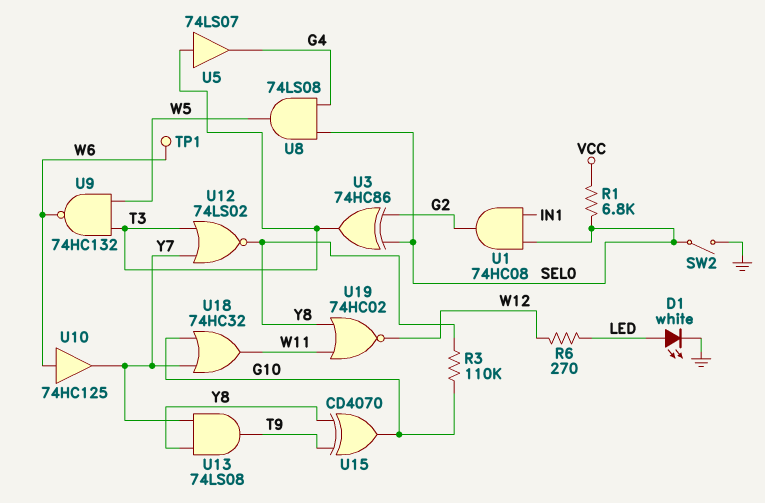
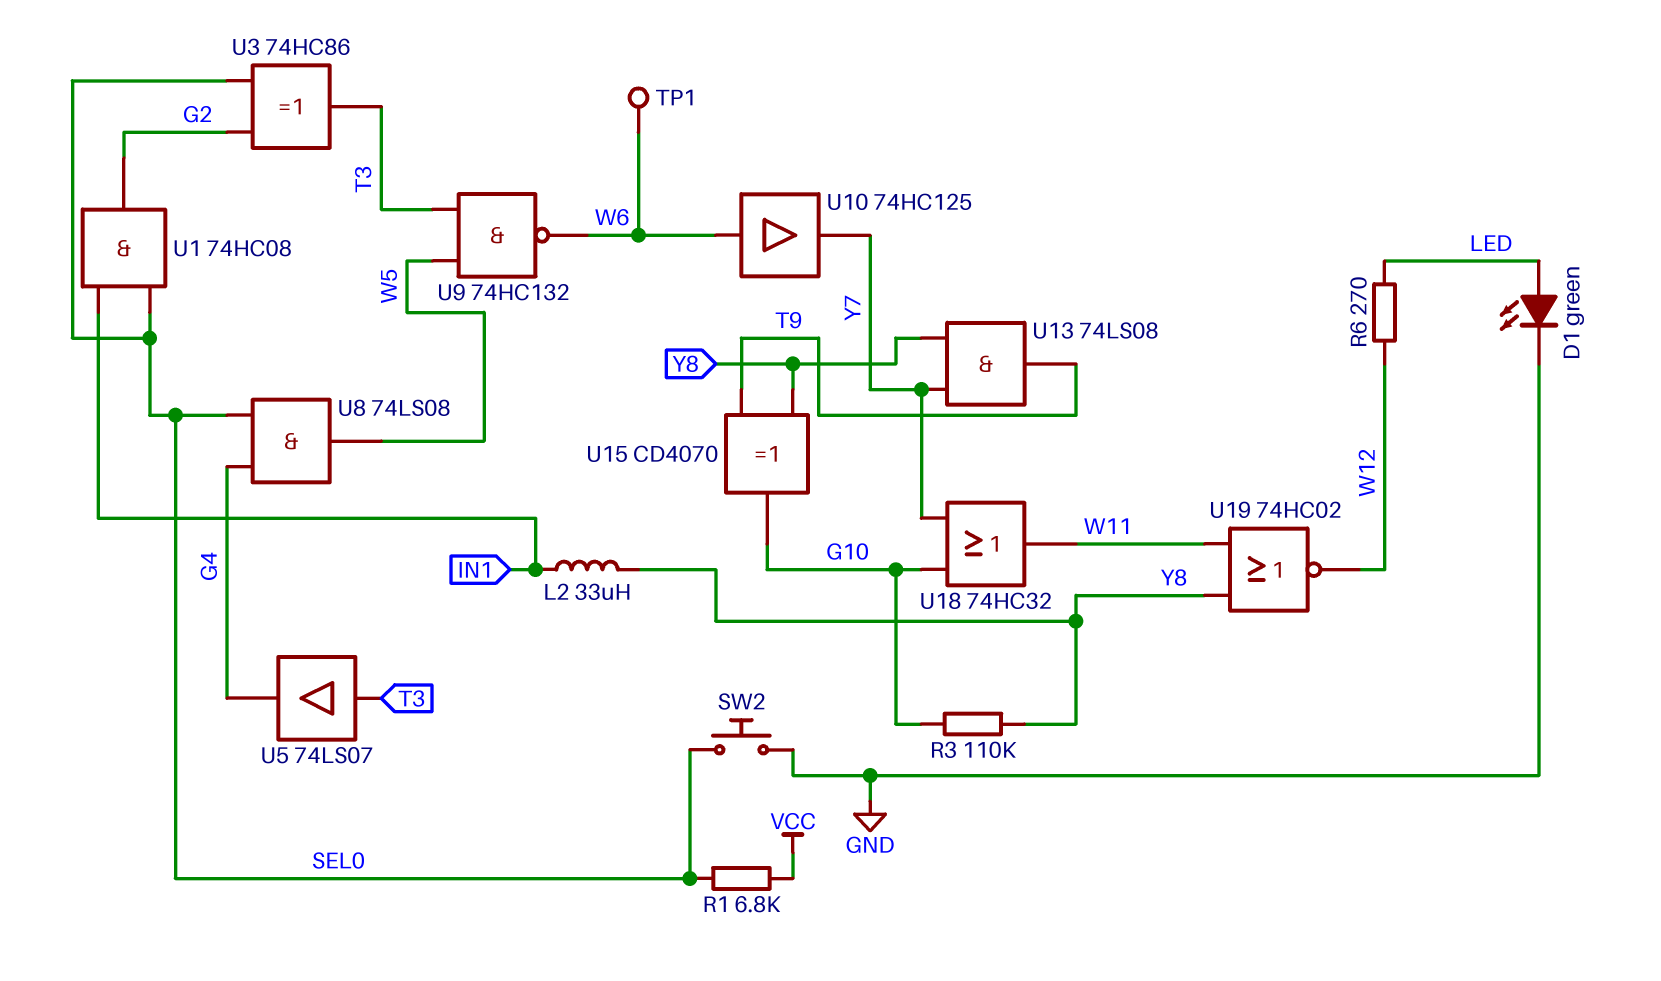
D1: LED white (A LED, K GND) -> LED green (A LED, K GND)
L2: none -> 33uH (IN1, Y8)
SW2: switch (GND, SEL0) -> button (GND, SEL0)
U12: NOR 74LS02 (in T3, in Y7, out Y8) -> none

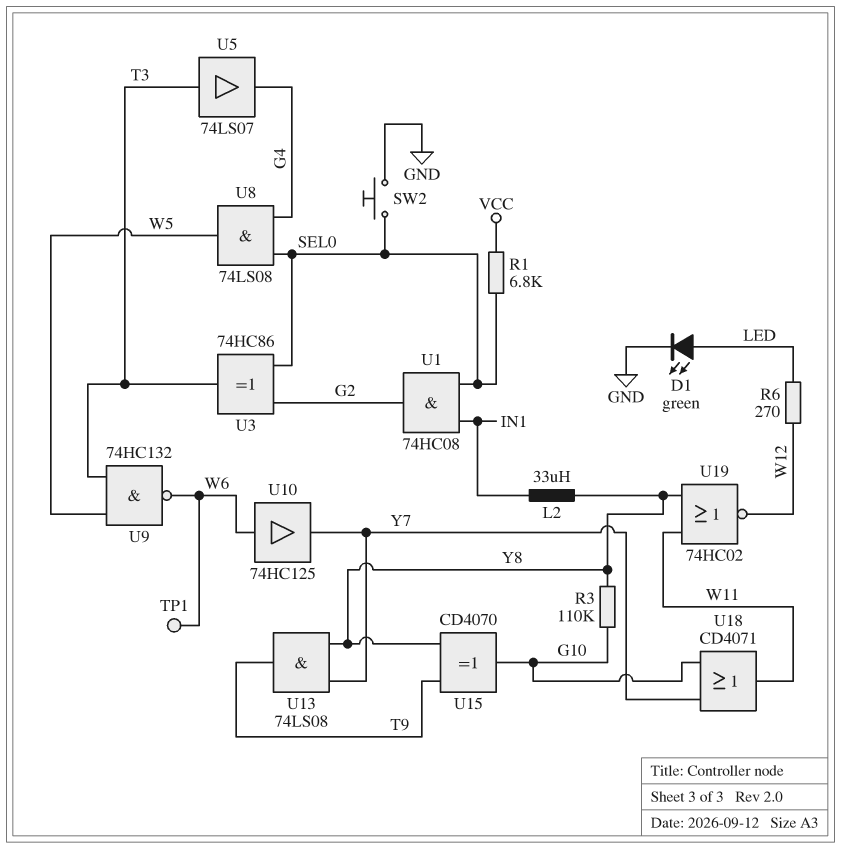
U18: OR 74HC32 (in G10, in Y7, out W11) -> OR CD4071 (in G10, in Y7, out W11)

